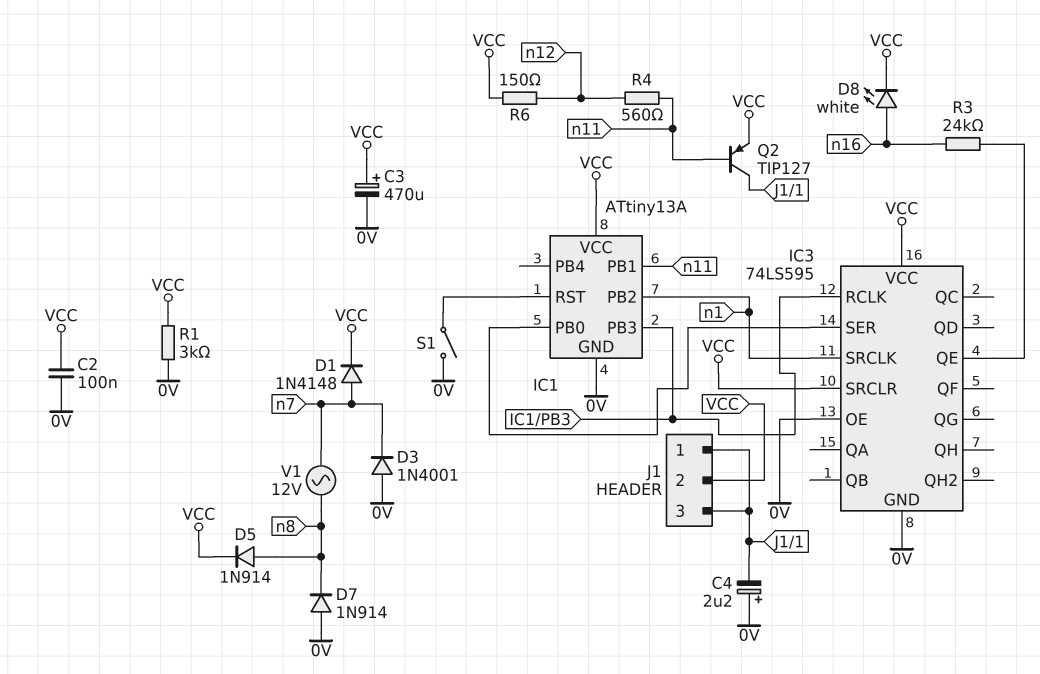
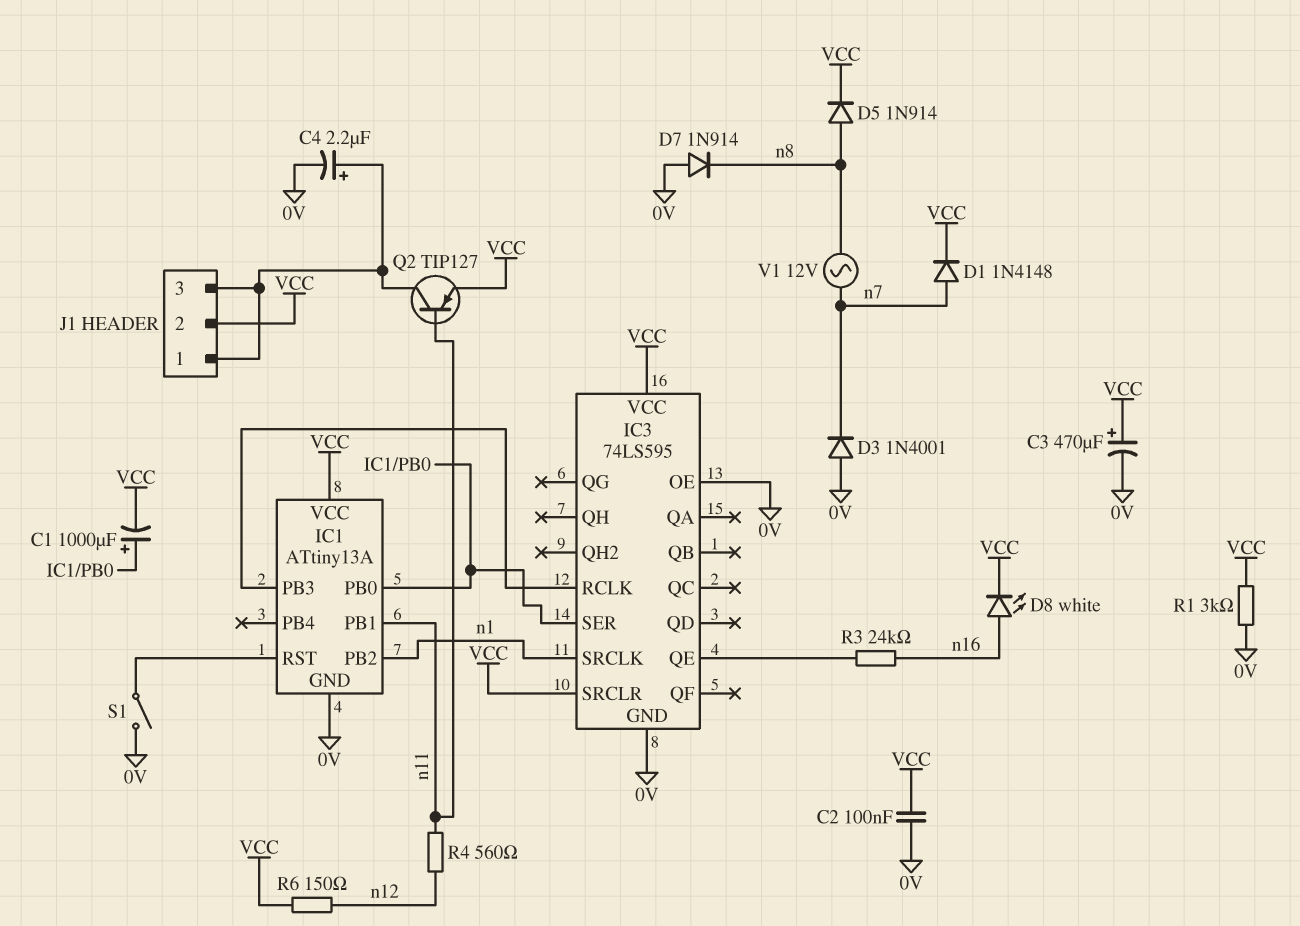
C1: none -> 1000uF (plus IC1/PB0, minus VCC)
C4: 2.2uF (plus 0V, minus J1/1) -> 2.2uF (plus J1/1, minus 0V)

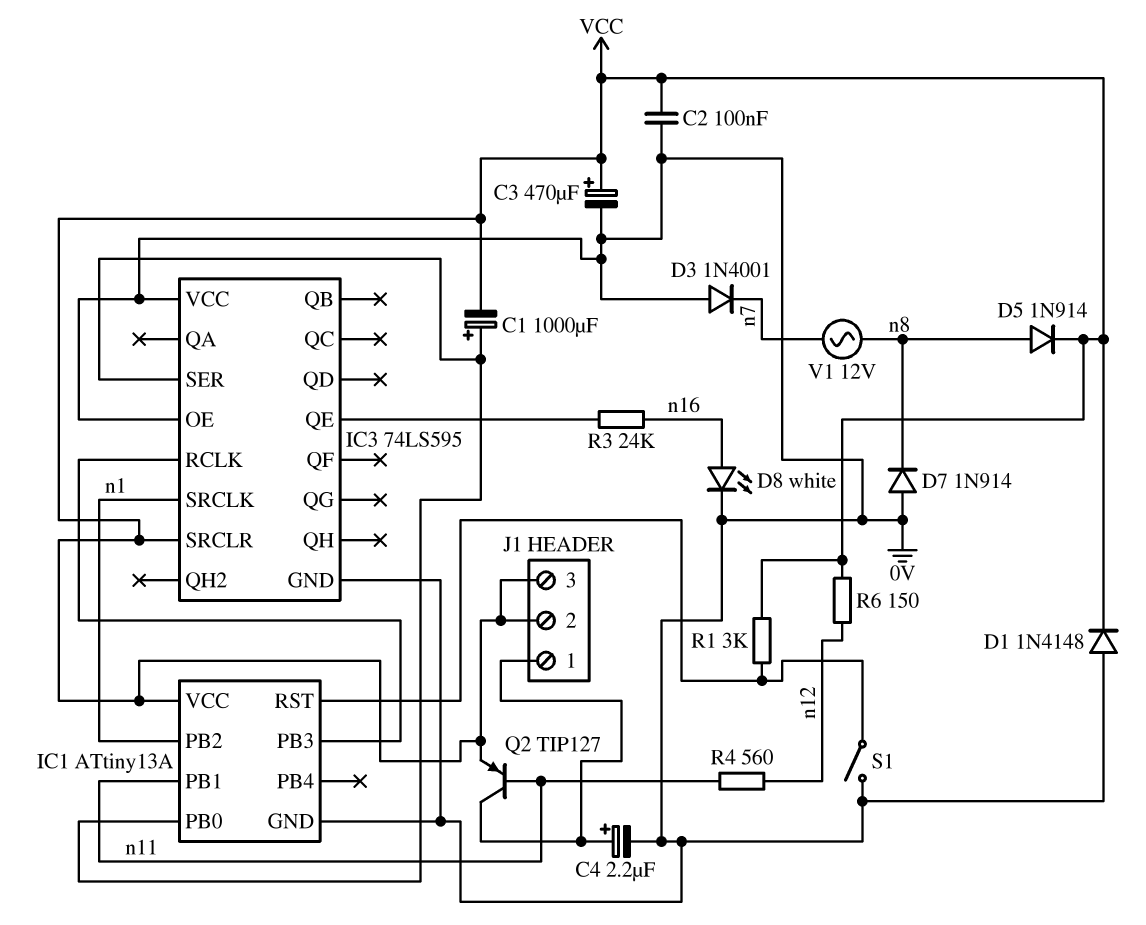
D1: diode 1N4148 (A n7, K VCC) -> diode 1N4148 (A 0V, K VCC)
D8: LED white (A n16, K VCC) -> LED white (A n16, K 0V)
IC3 pin VCC: VCC -> 0V
J1 pin 3: J1/1 -> VCC
R1: 3k (0V, VCC) -> 3k (IC1/RST, VCC)

